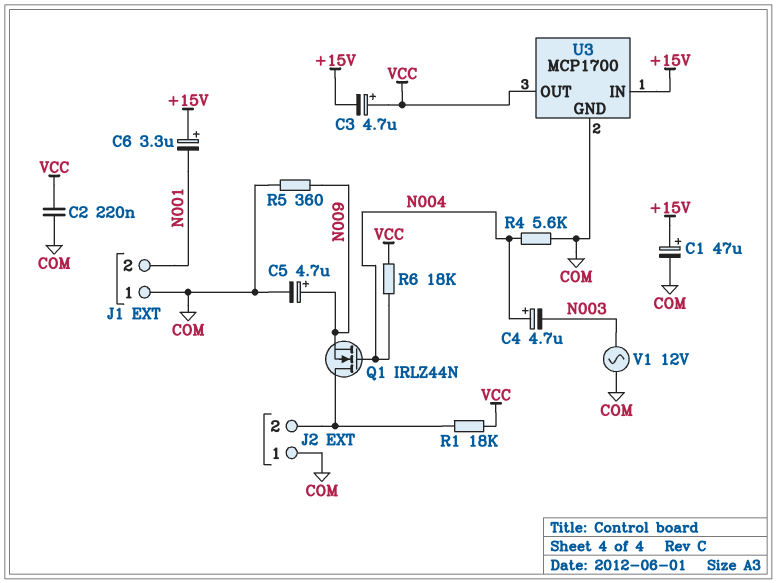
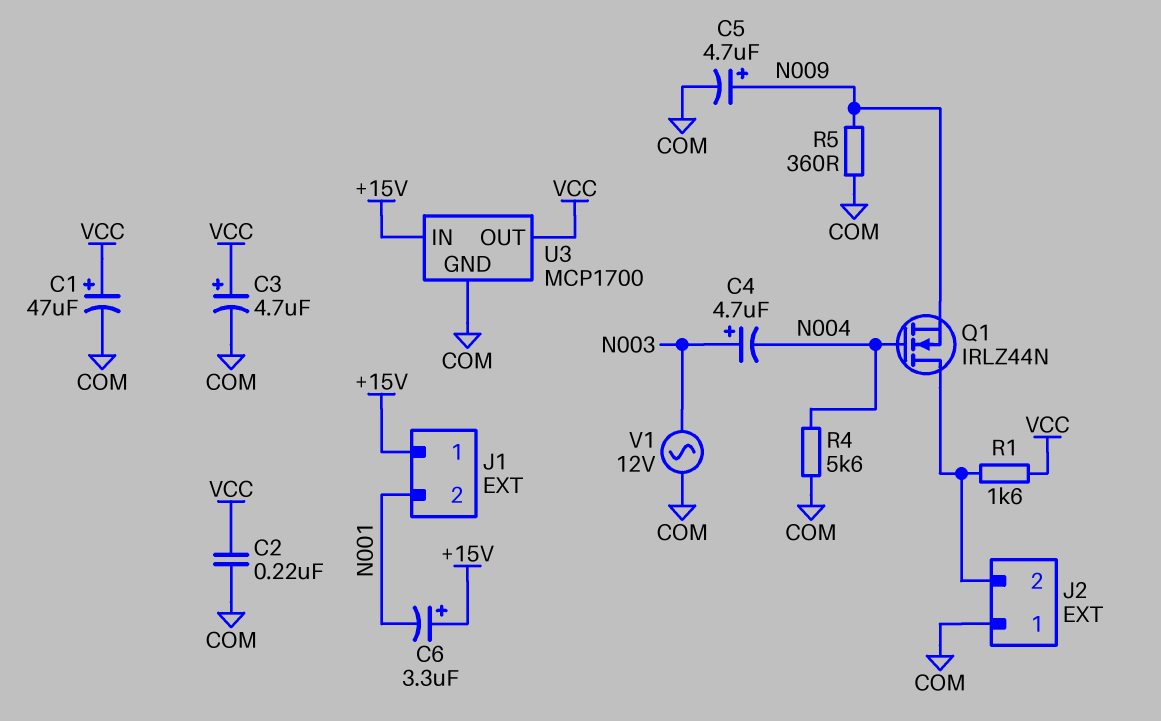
C1: 47uF (plus +15V, minus COM) -> 47uF (plus VCC, minus COM)
C3: 4.7uF (plus VCC, minus +15V) -> 4.7uF (plus VCC, minus COM)
C4: 4.7uF (plus N004, minus N003) -> 4.7uF (plus N003, minus N004)
J1 pin 1: COM -> +15V
R1: 18k (J2/2, VCC) -> 1.6k (J2/2, VCC)
R6: 18k (N004, VCC) -> none

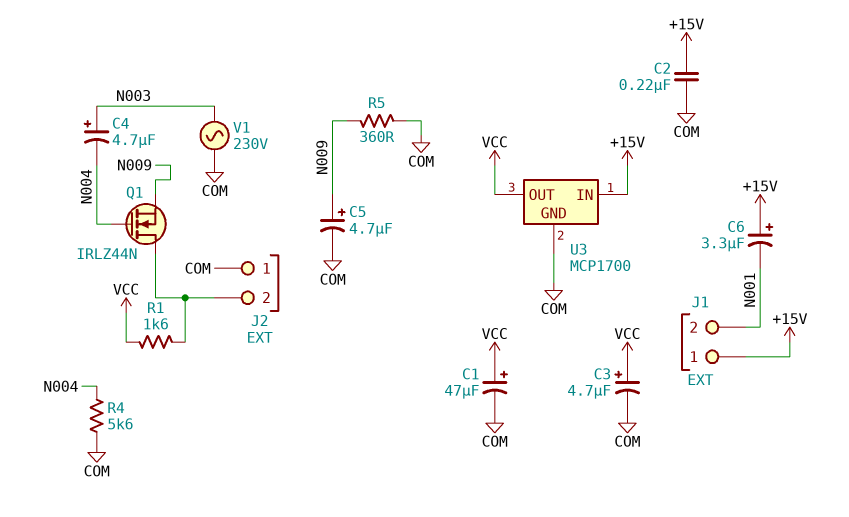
C2: 220nF (COM, VCC) -> 220nF (+15V, COM)
V1: AC 12V (COM, N003) -> AC 230V (COM, N003)

